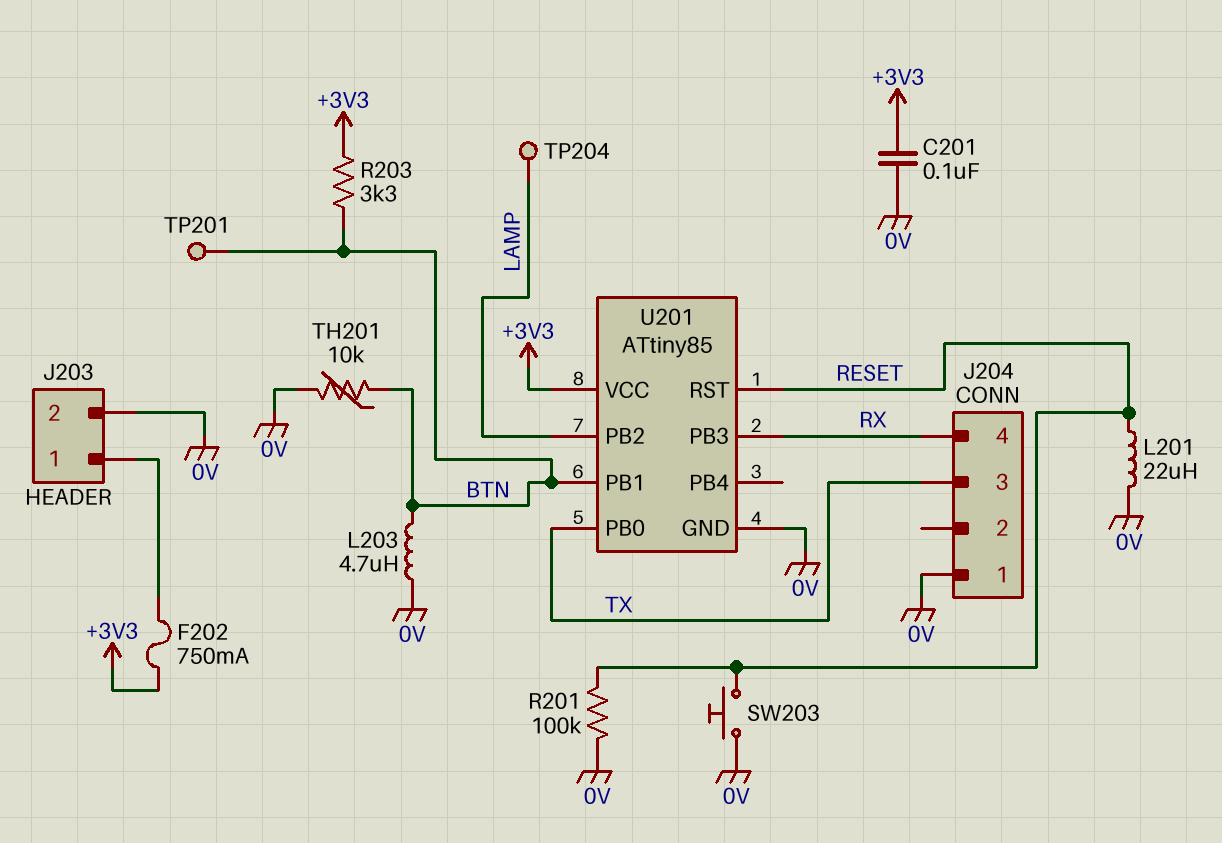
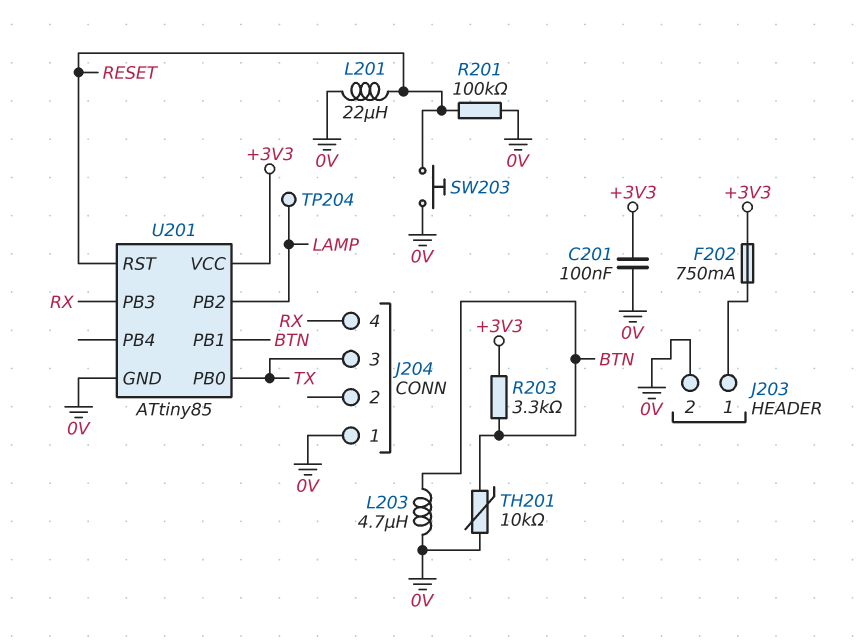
TP201: test point (BTN) -> none

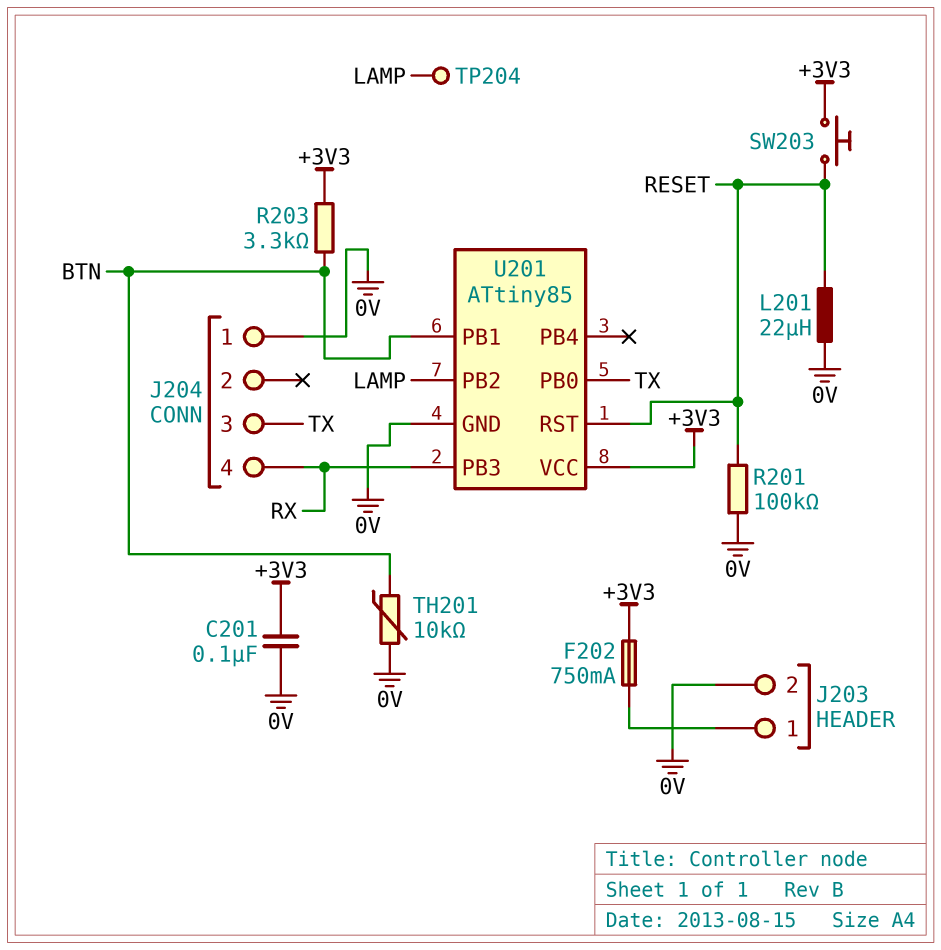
L203: 4.7uH (0V, BTN) -> none
SW203: button (0V, RESET) -> button (+3V3, RESET)

